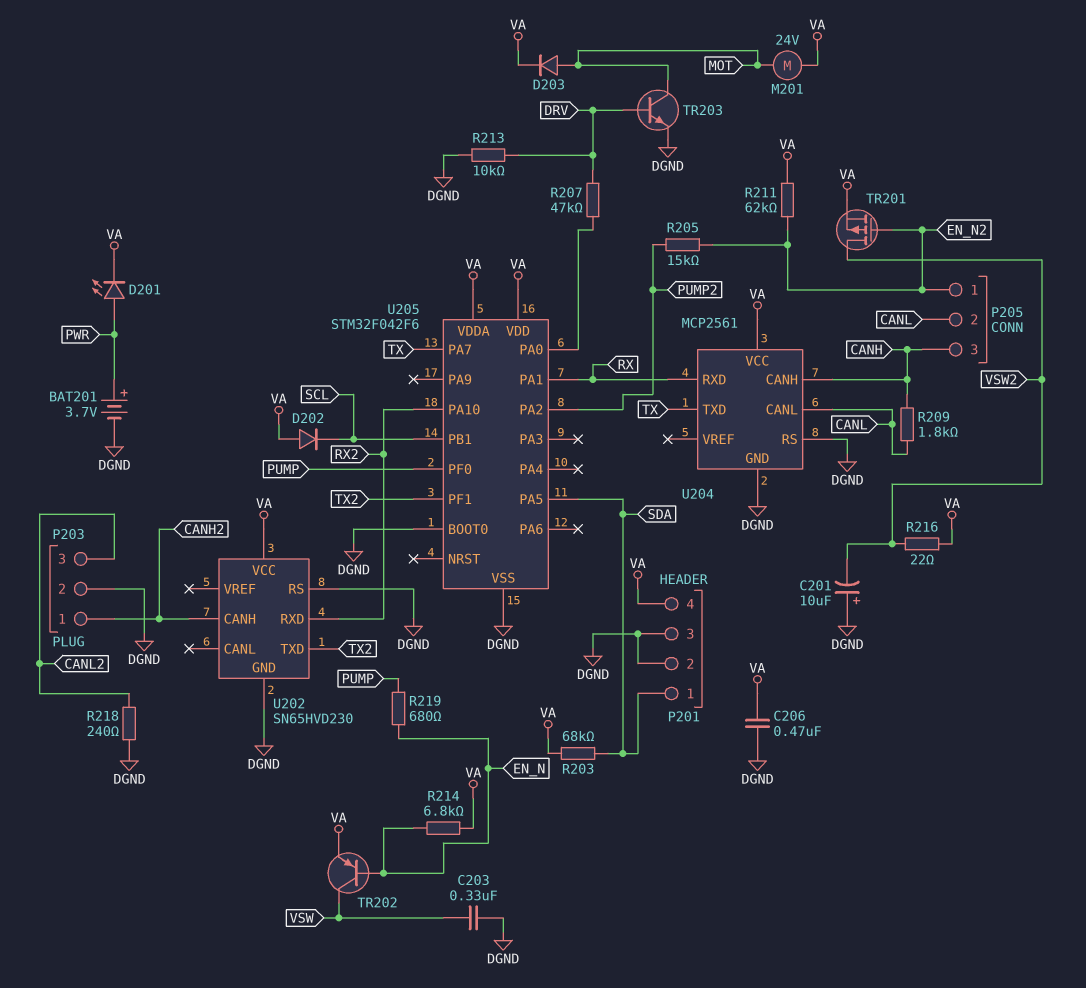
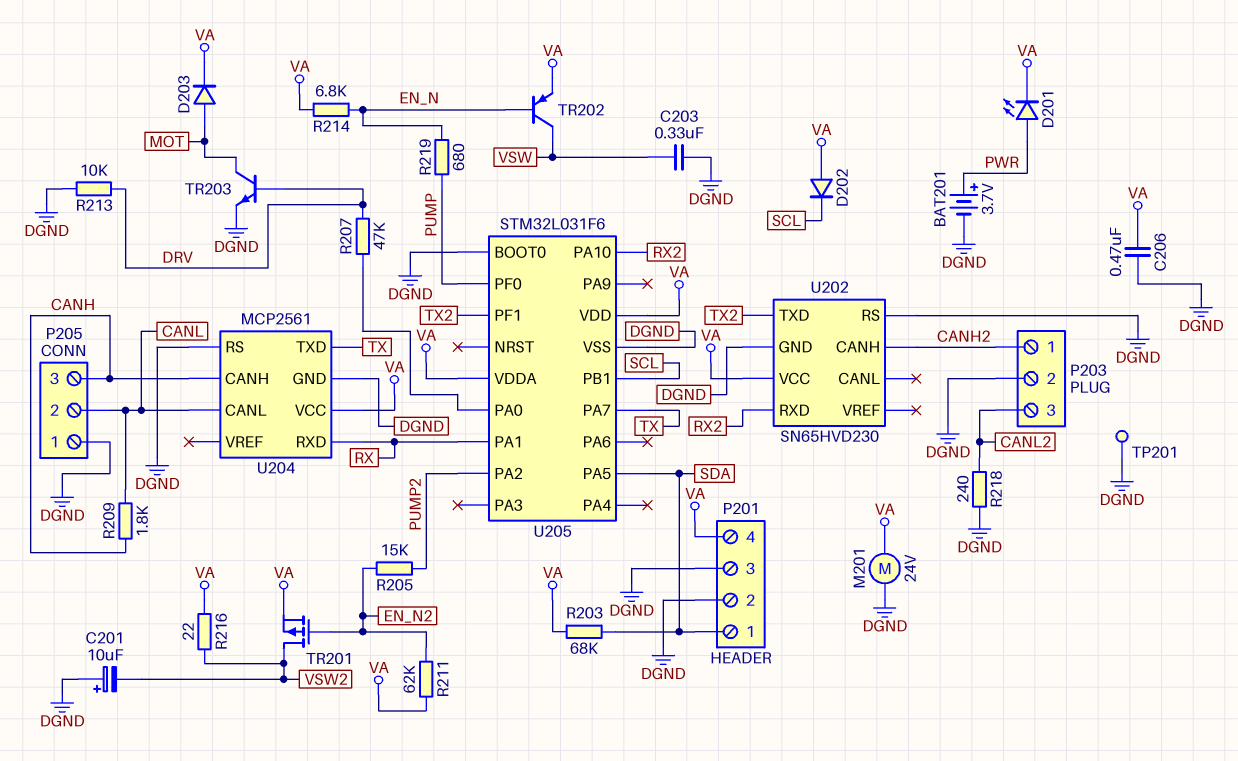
M201: motor 24V (MOT, VA) -> motor 24V (DGND, VA)
P205 pin 1: EN_N2 -> DGND
TP201: none -> test point (DGND)
U205: STM32F042F6 -> STM32L031F6

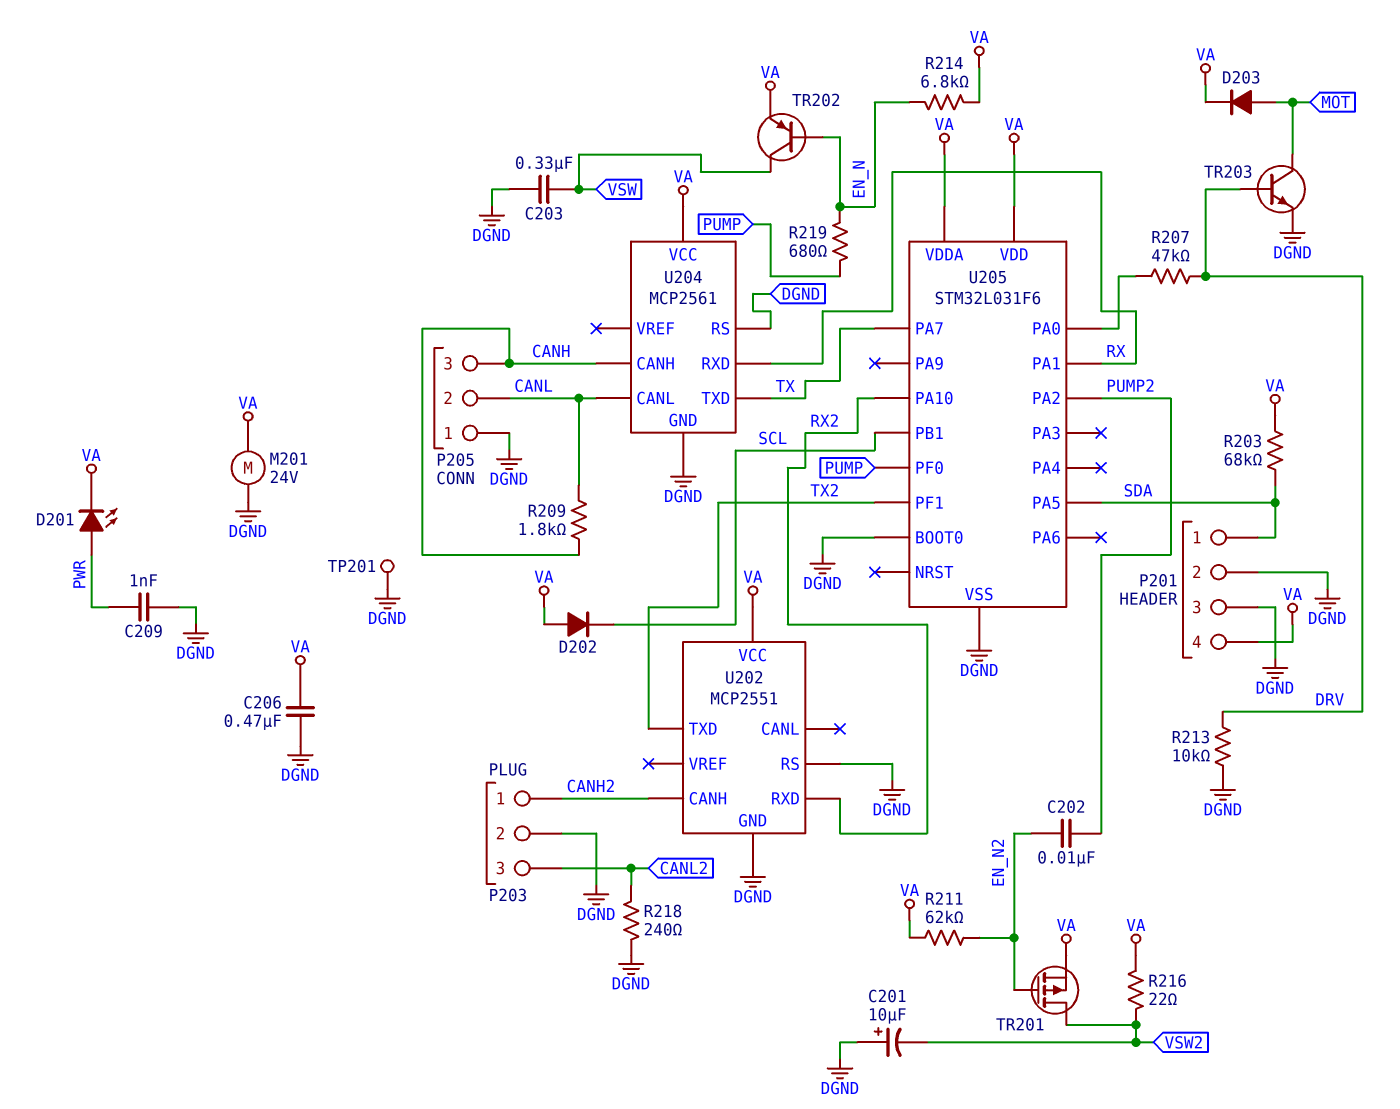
BAT201: 3.7V (plus PWR, minus DGND) -> none
C202: none -> 10nF (EN_N2, PUMP2)
C209: none -> 1nF (DGND, PWR)
R205: 15k (EN_N2, PUMP2) -> none
U202: SN65HVD230 -> MCP2551

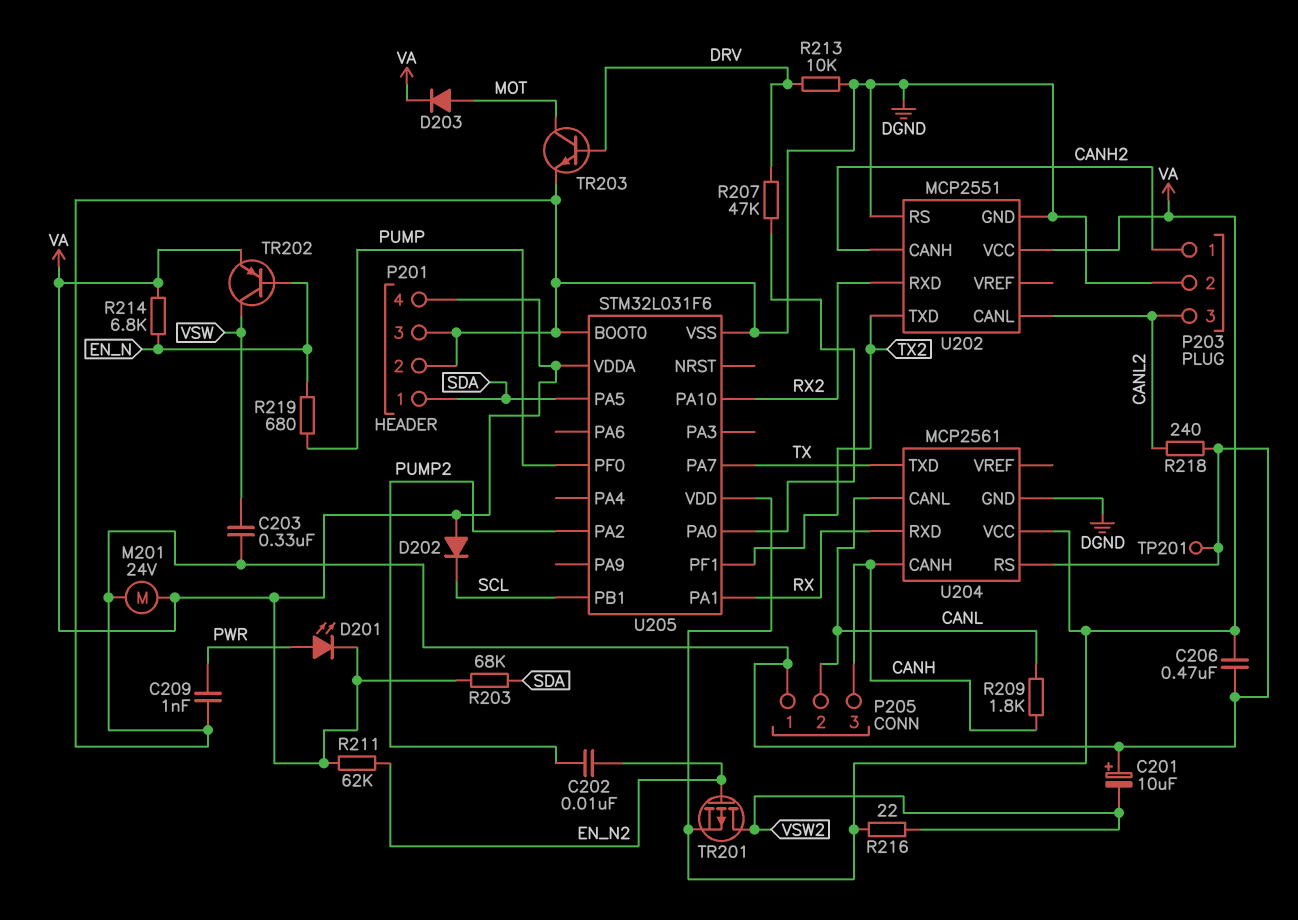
U202 pin CANL: none -> CANL2

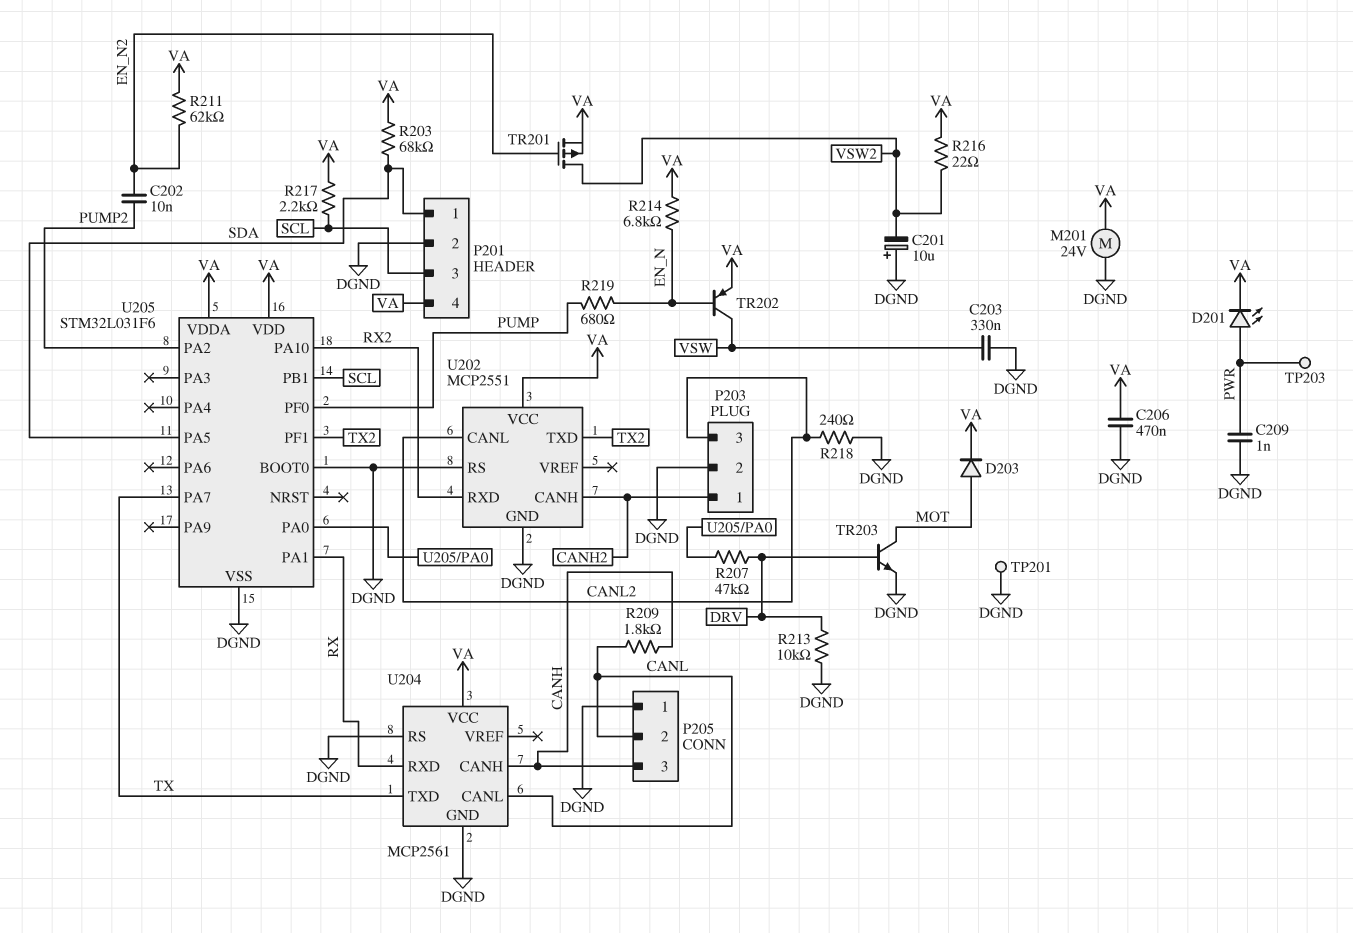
D202: diode (A VA, K SCL) -> none
P201 pin 3: DGND -> SCL
R217: none -> 2.2k (SCL, VA)
TP203: none -> test point (PWR)

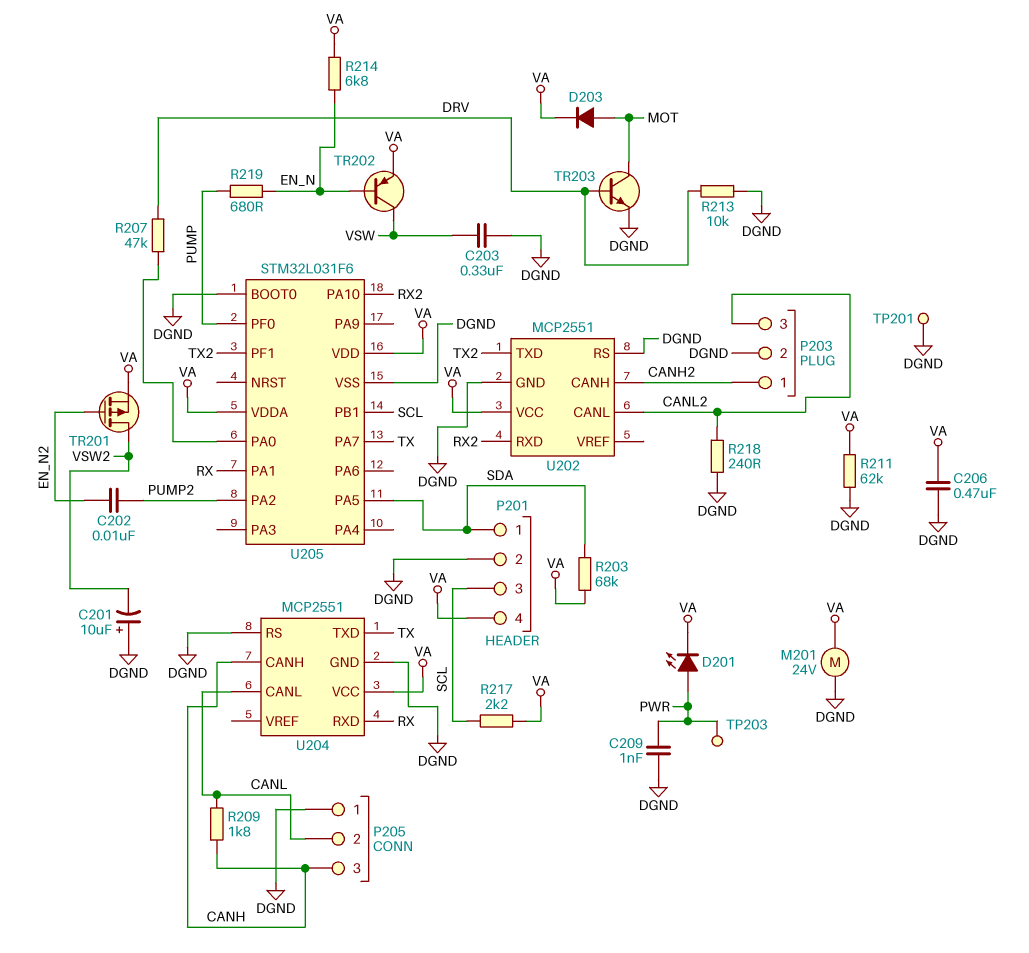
R211: 62k (EN_N2, VA) -> 62k (DGND, VA)
R216: 22 (VA, VSW2) -> none
U204: MCP2561 -> MCP2551

